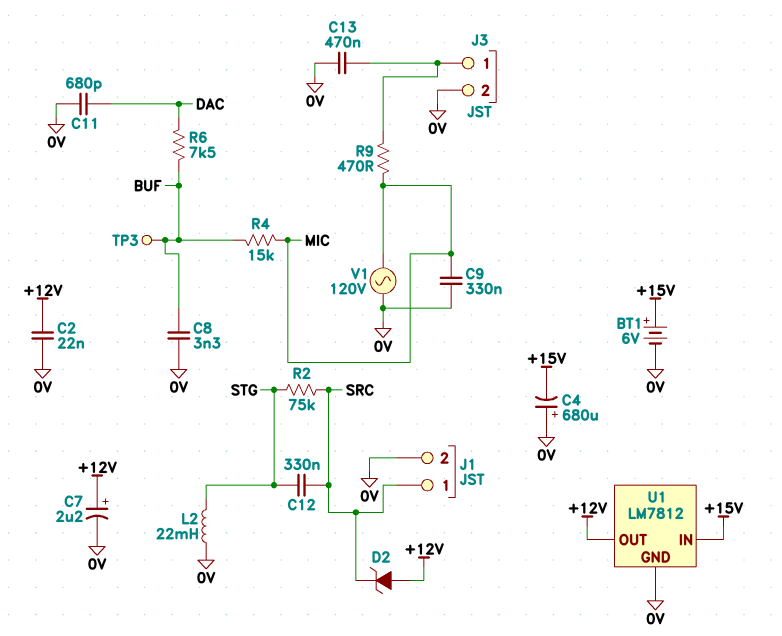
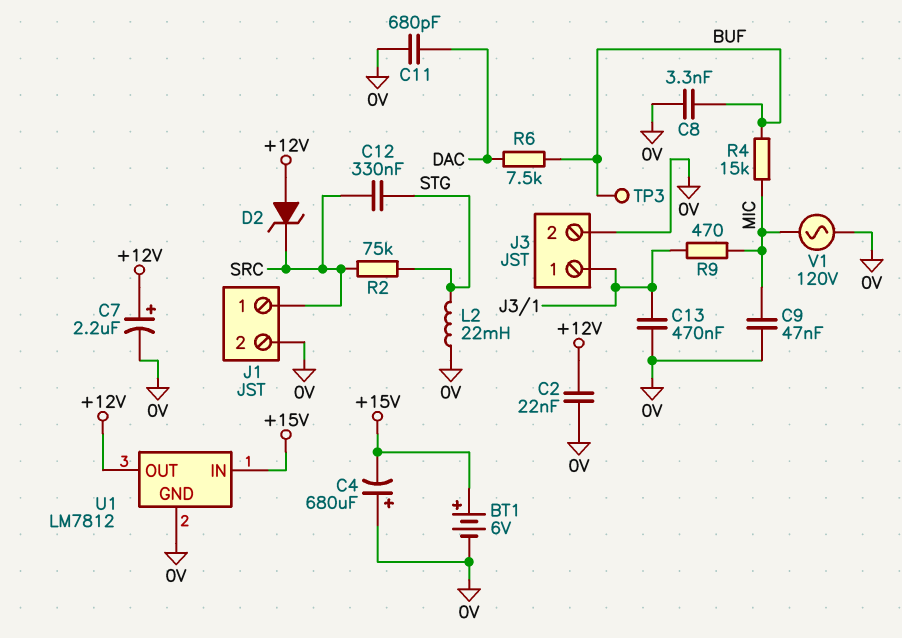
C9: 330nF (0V, MIC) -> 47nF (0V, MIC)

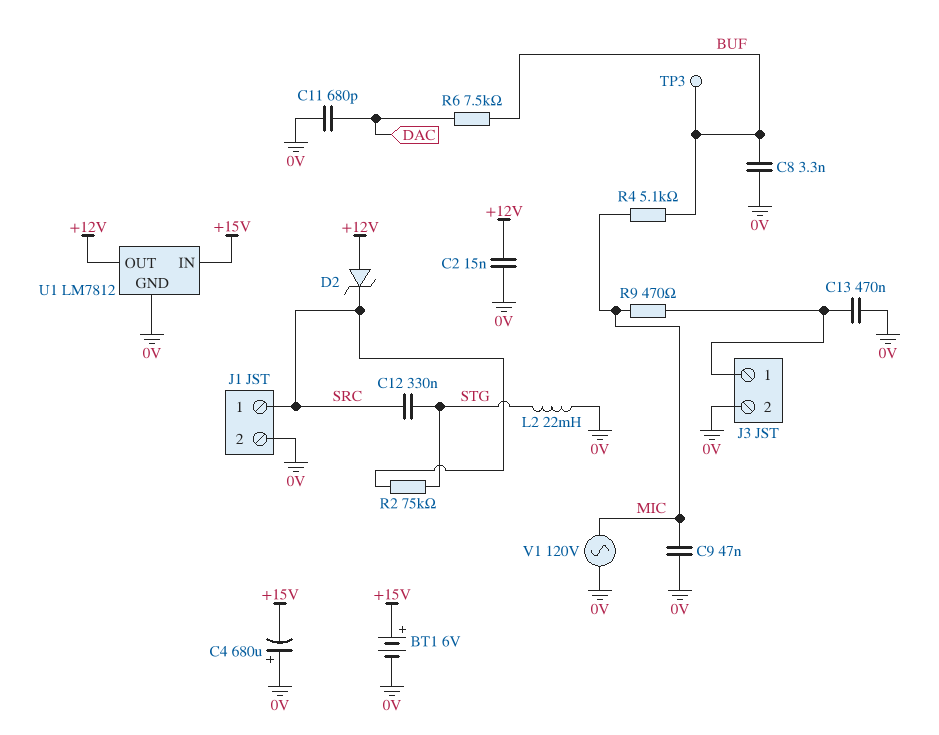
C2: 22nF (+12V, 0V) -> 15nF (+12V, 0V)
C7: 2.2uF (plus +12V, minus 0V) -> none
R4: 15k (BUF, MIC) -> 5.1k (BUF, MIC)

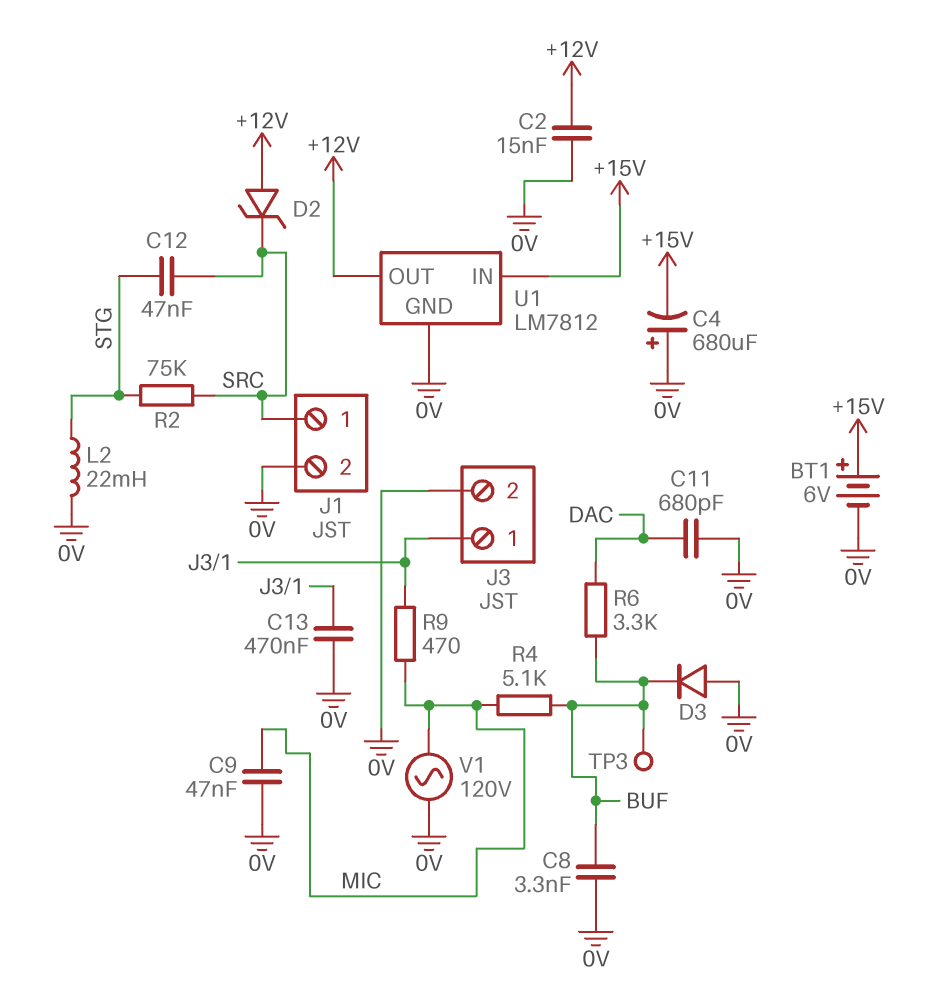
C12: 330nF (SRC, STG) -> 47nF (SRC, STG)
D3: none -> diode (A 0V, K BUF)
R6: 7.5k (BUF, DAC) -> 3.3k (BUF, DAC)

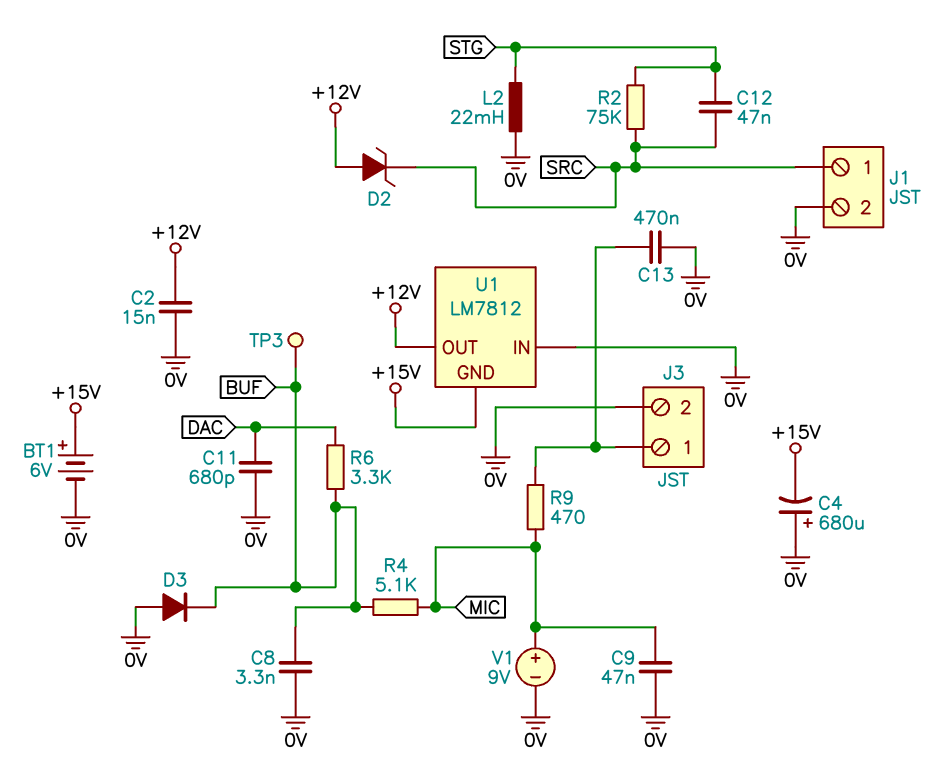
U1 pin GND: 0V -> +15V
U1 pin IN: +15V -> 0V
V1: AC 120V (0V, MIC) -> 9V (plus MIC, minus 0V)

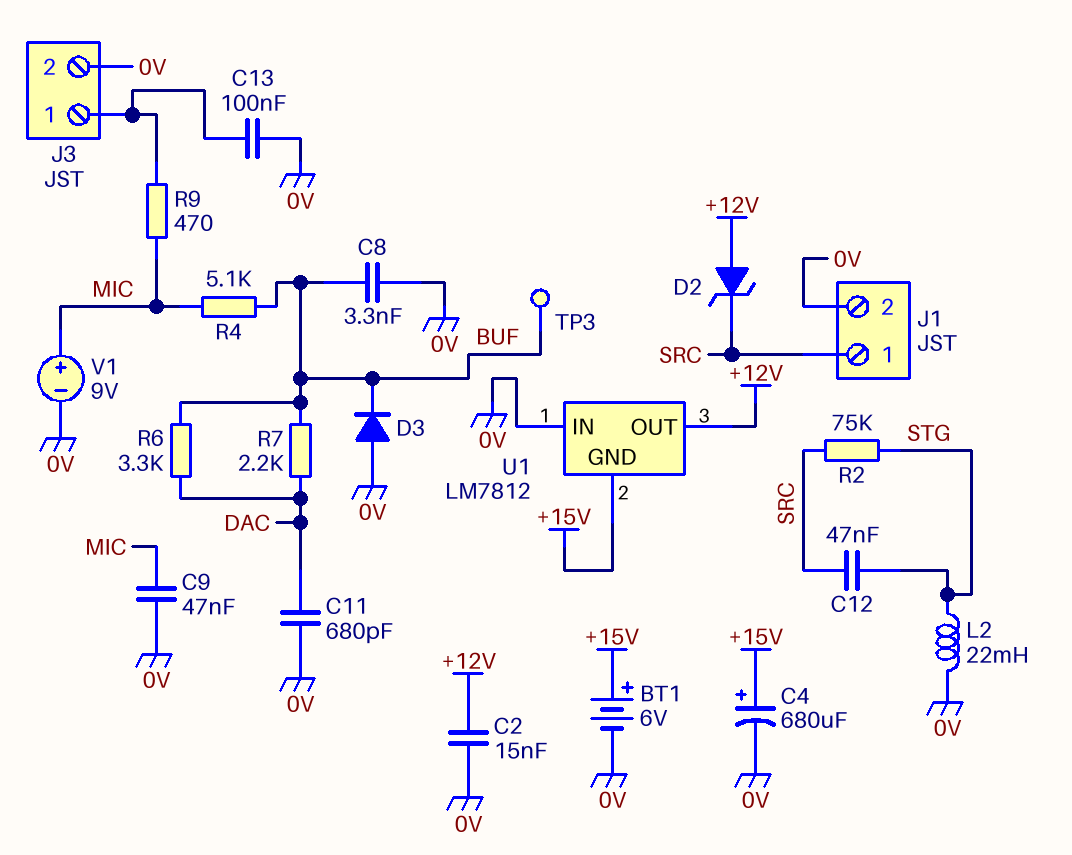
C4: 680uF (plus 0V, minus +15V) -> 680uF (plus +15V, minus 0V)
C13: 470nF (0V, J3/1) -> 100nF (0V, J3/1)
R7: none -> 2.2k (BUF, DAC)

